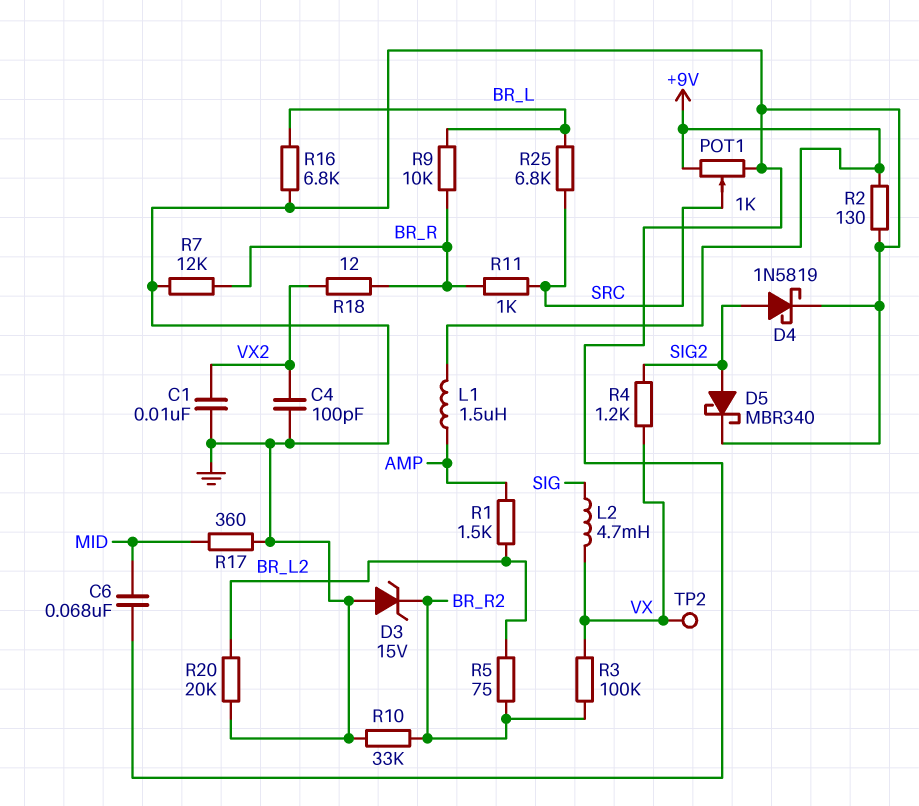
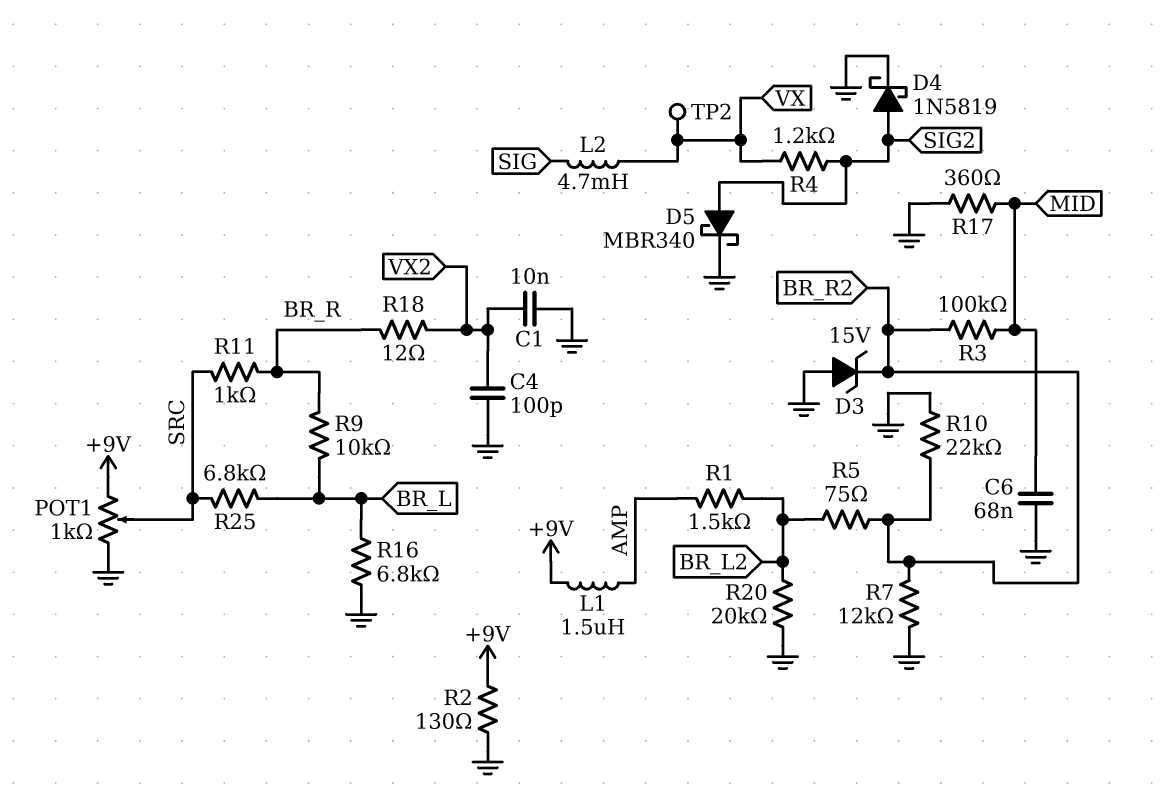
R3: 100k (BR_R2, VX) -> 100k (BR_R2, MID)
R7: 12k (BR_R, GND) -> 12k (BR_R2, GND)
R10: 33k (BR_R2, GND) -> 22k (BR_R2, GND)

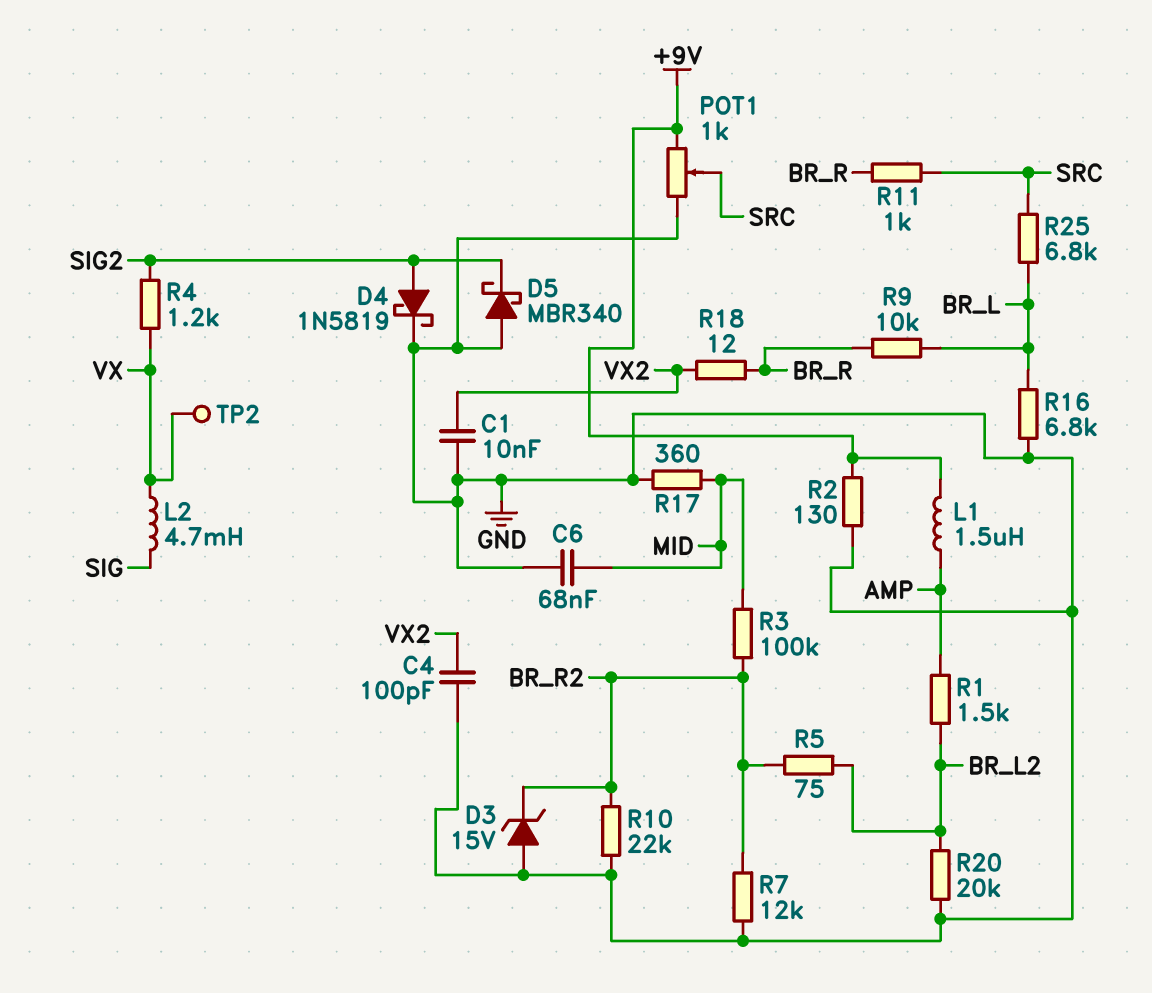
D5: schottky MBR340 (A SIG2, K GND) -> schottky MBR340 (A GND, K SIG2)

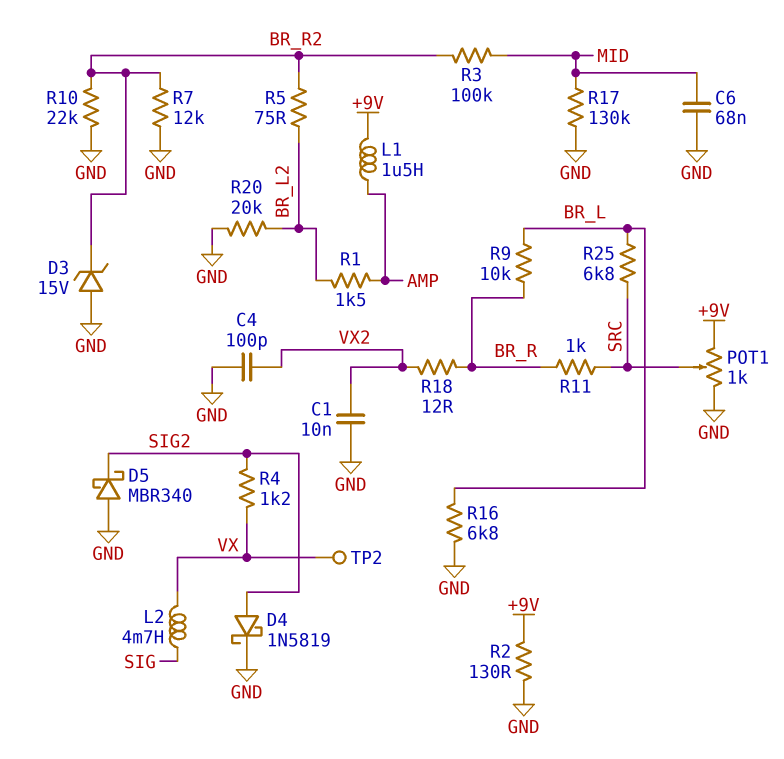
R17: 360 (GND, MID) -> 130k (GND, MID)

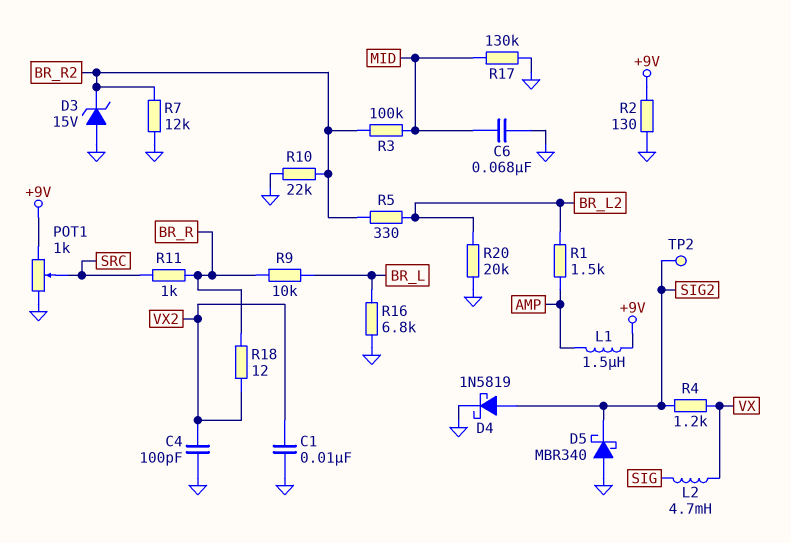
R5: 75 (BR_L2, BR_R2) -> 330 (BR_L2, BR_R2)
R25: 6.8k (BR_L, SRC) -> none
TP2: test point (VX) -> test point (SIG2)

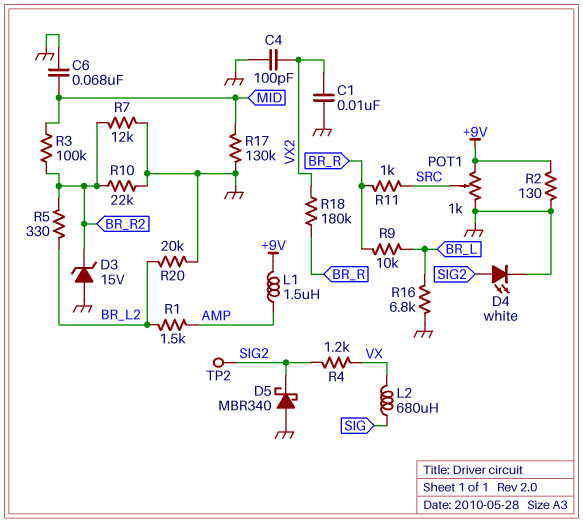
D4: schottky 1N5819 (A SIG2, K GND) -> LED white (A SIG2, K GND)
L2: 4.7mH (SIG, VX) -> 680uH (SIG, VX)
R18: 12 (BR_R, VX2) -> 180k (BR_R, VX2)

